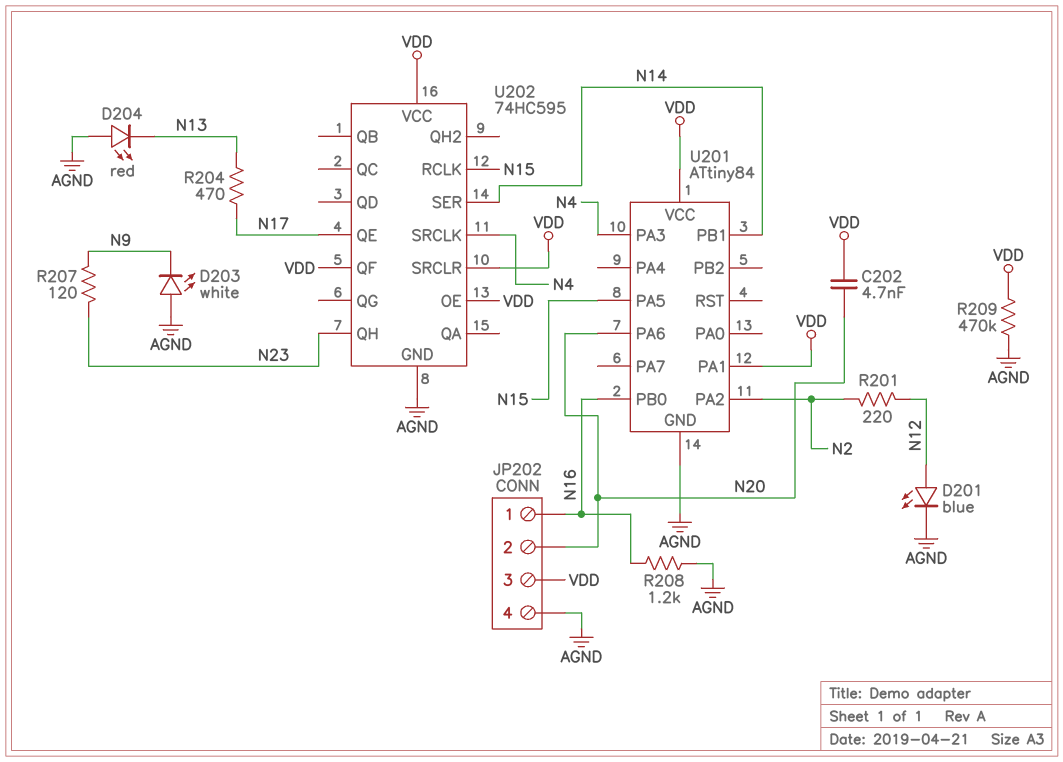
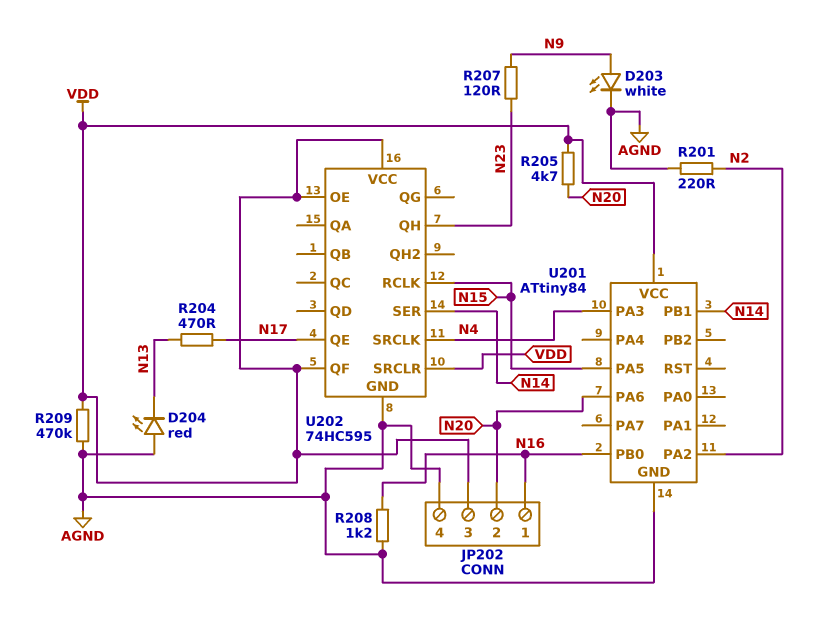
C202: 4.7nF (N20, VDD) -> none
D201: LED blue (A N12, K AGND) -> none
D203: LED white (A AGND, K N9) -> LED white (A N9, K AGND)
R201: 220 (N2, N12) -> 220 (AGND, N2)
R205: none -> 4.7k (N20, VDD)
U201 pin PA1: VDD -> none

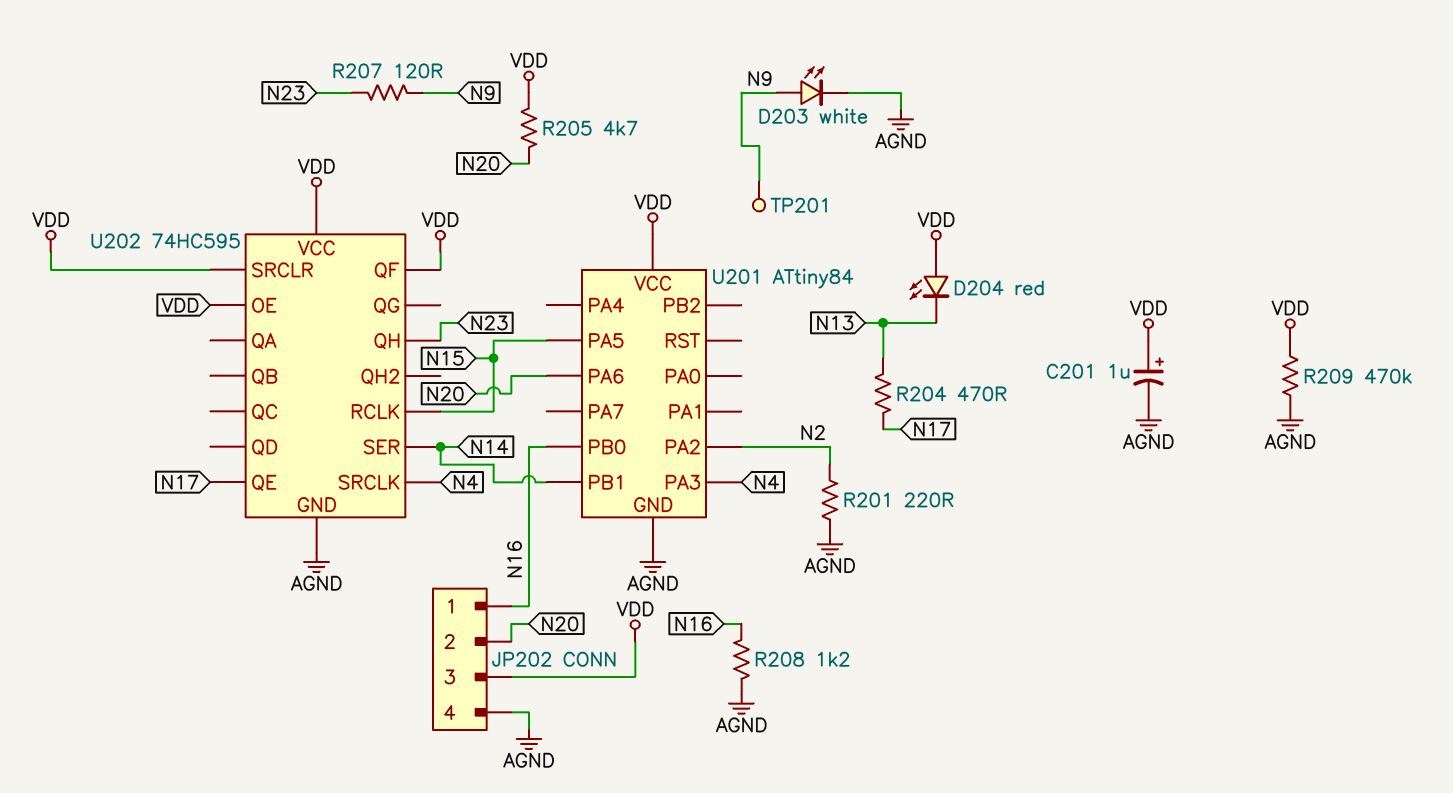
C201: none -> 1uF (plus VDD, minus AGND)
D204: LED red (A AGND, K N13) -> LED red (A VDD, K N13)
TP201: none -> test point (N9)

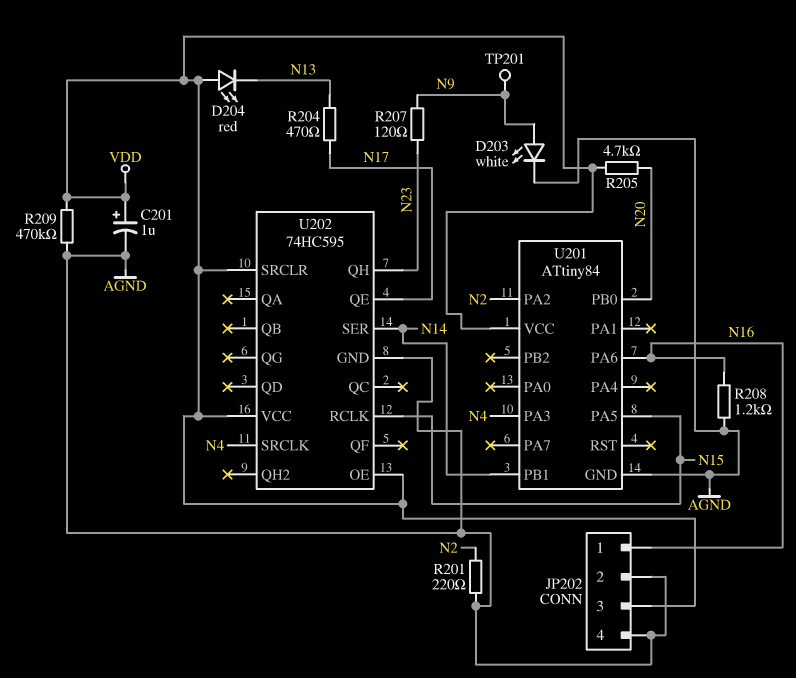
JP202 pin 2: N20 -> AGND
U201 pin PA6: N20 -> N16
U201 pin PB0: N16 -> N20
U202 pin QF: VDD -> none

